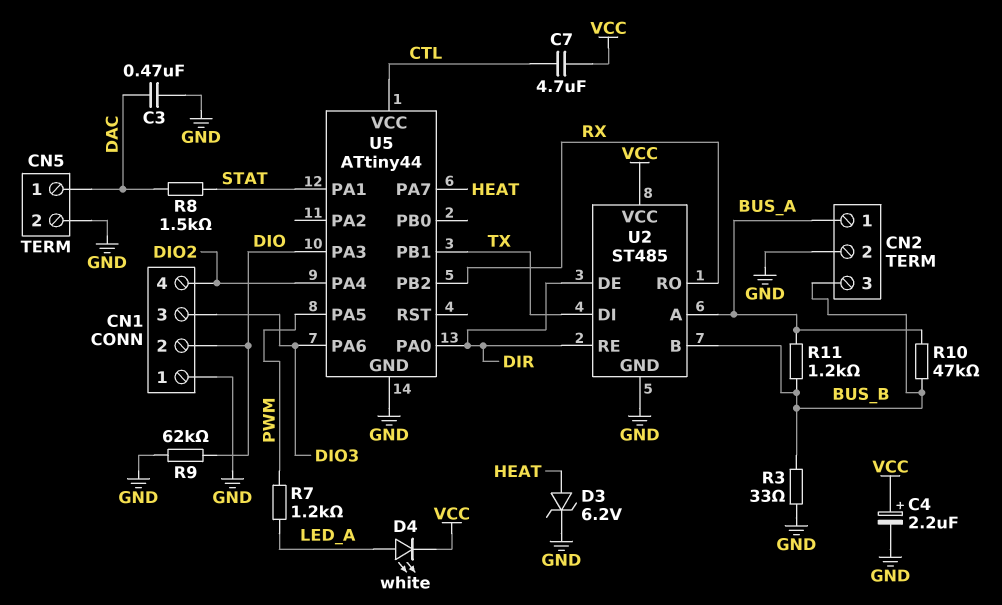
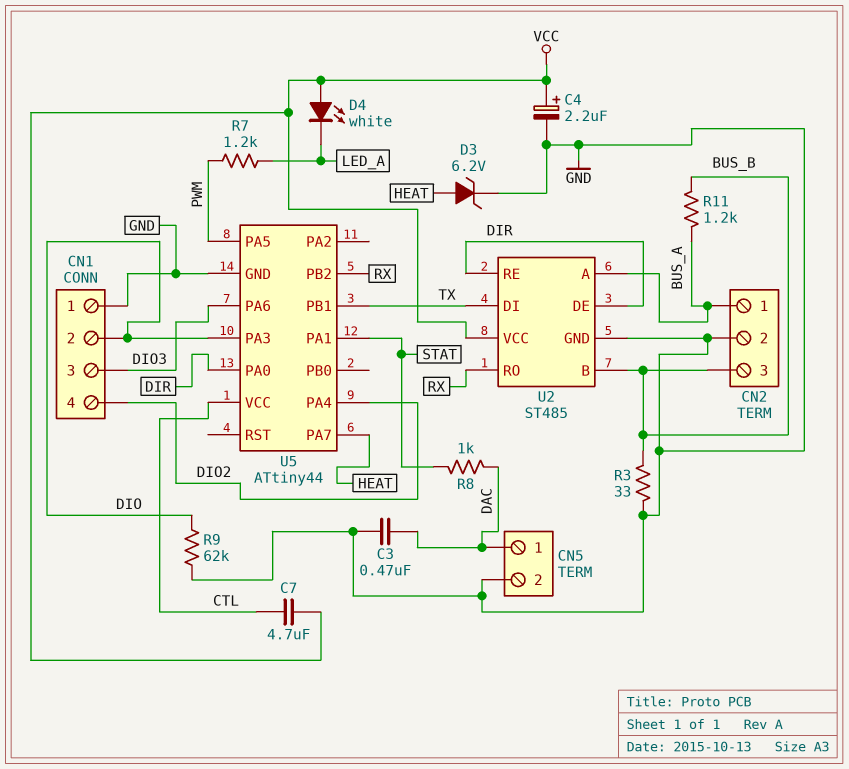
D4: LED white (A LED_A, K VCC) -> LED white (A VCC, K LED_A)
R8: 1.5k (DAC, STAT) -> 1k (DAC, STAT)
R10: 47k (BUS_A, BUS_B) -> none

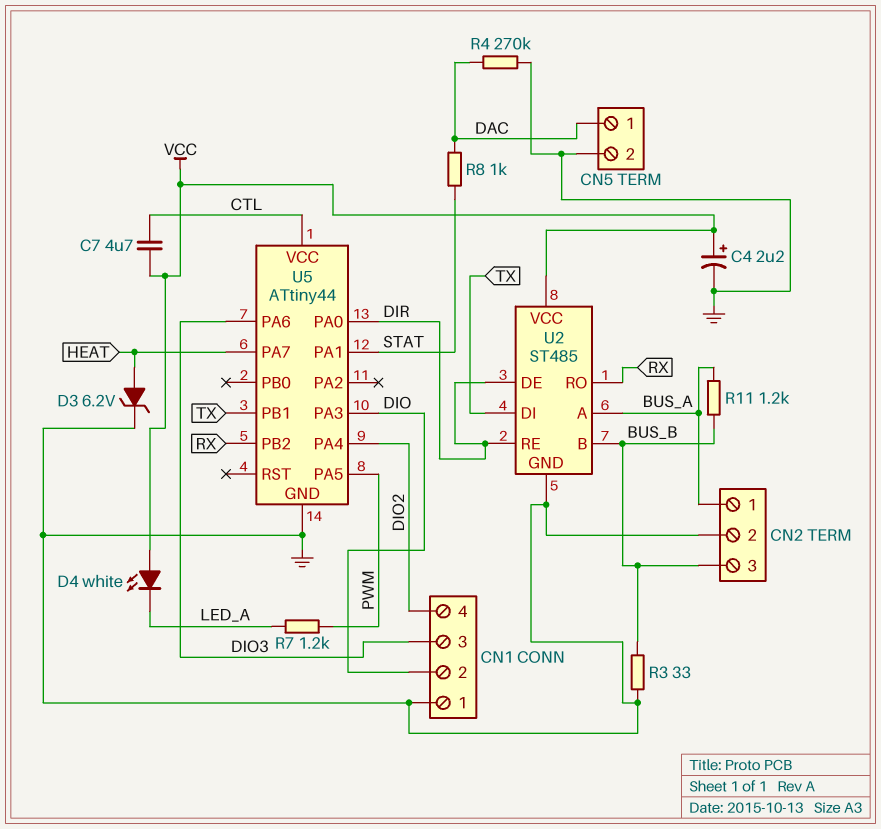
C3: 470nF (DAC, GND) -> none
R4: none -> 270k (DAC, GND)
R9: 62k (DIO, GND) -> none

